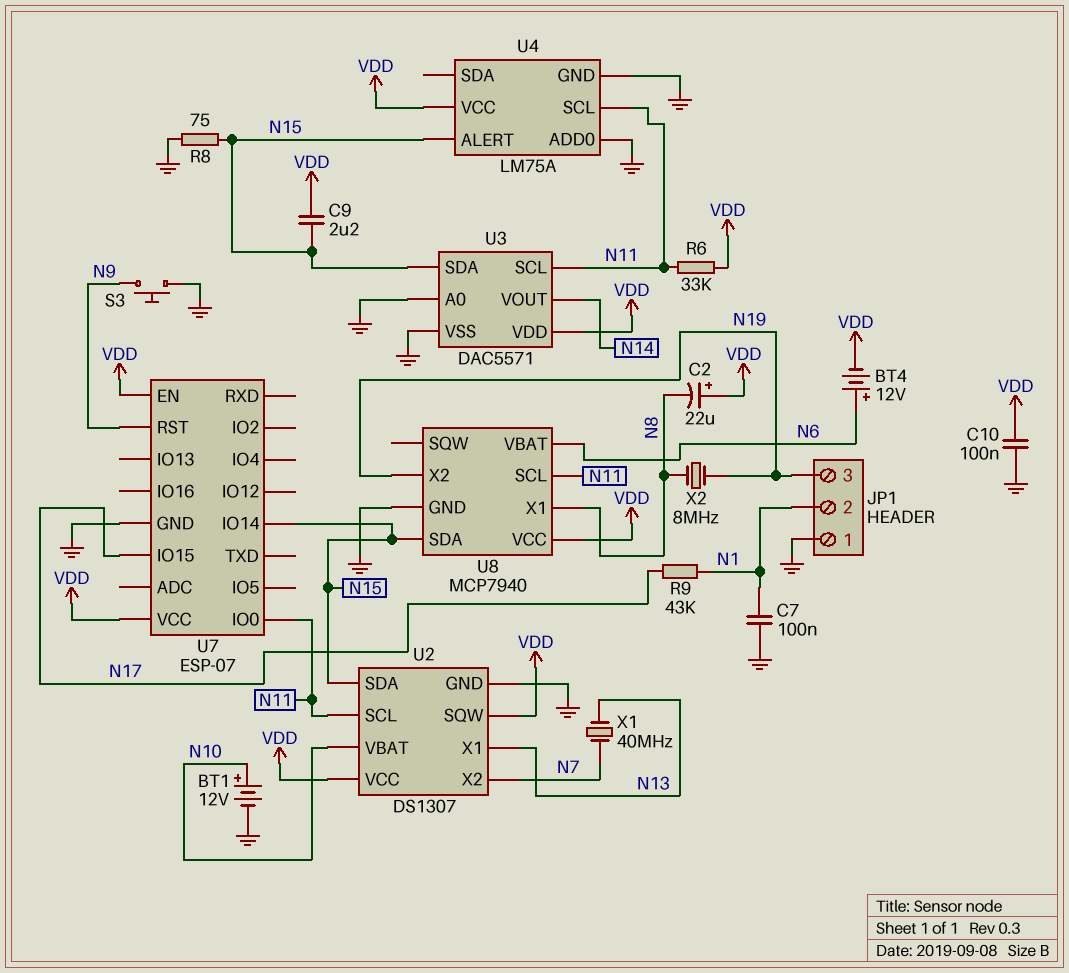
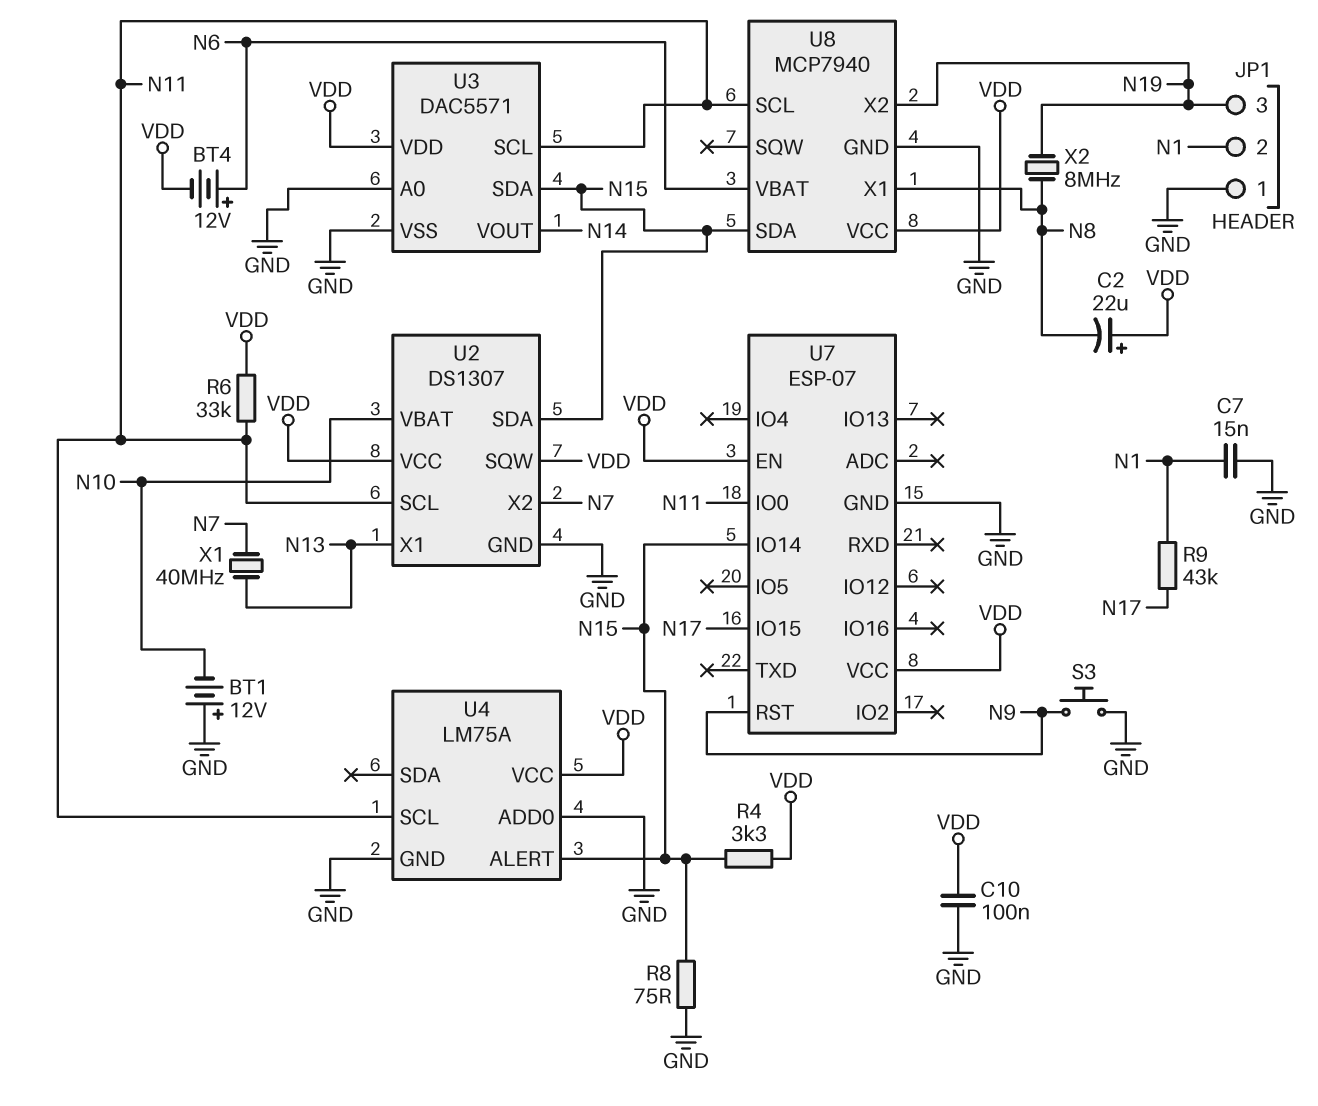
BT1: 12V (plus N10, minus GND) -> 12V (plus GND, minus N10)
C7: 100nF (GND, N1) -> 15nF (GND, N1)
C9: 2.2uF (N15, VDD) -> none
R4: none -> 3.3k (N15, VDD)

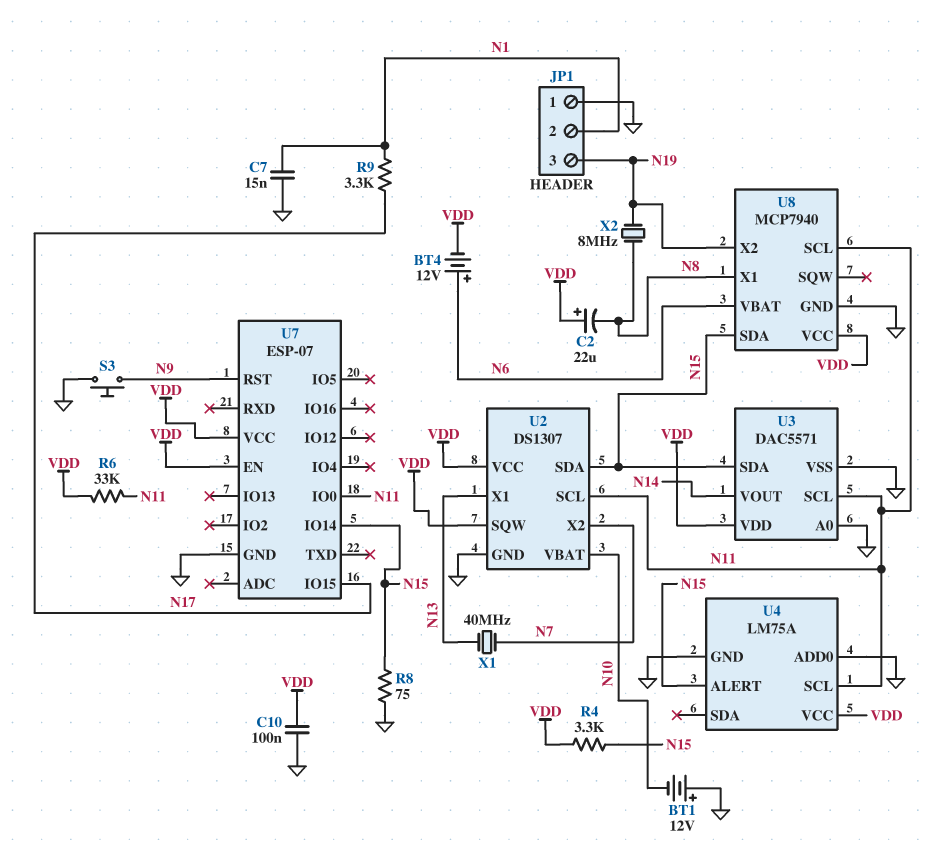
R9: 43k (N1, N17) -> 3.3k (N1, N17)

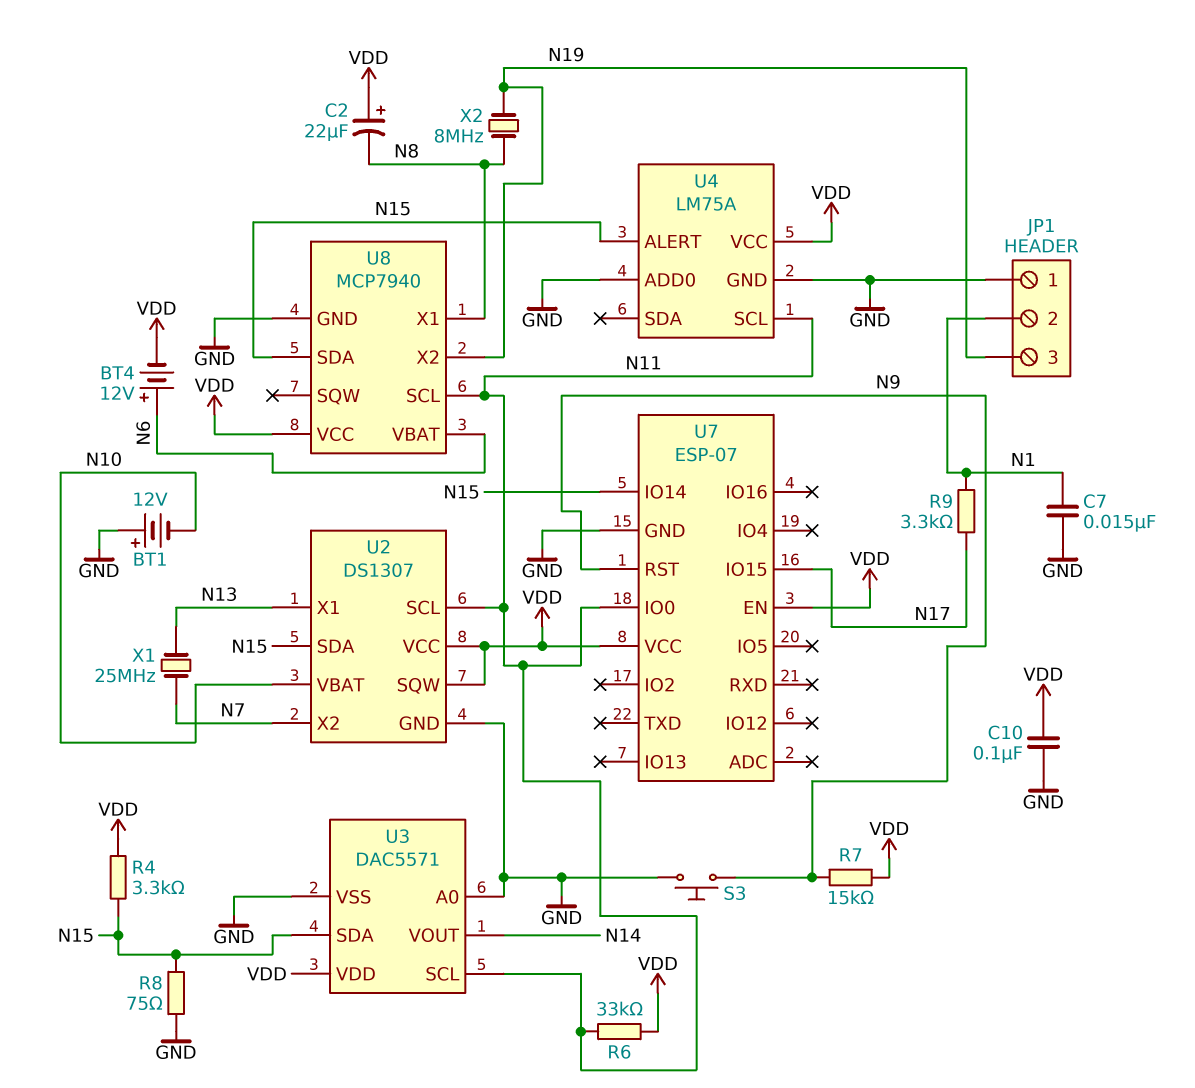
R7: none -> 15k (N9, VDD)
X1: 40MHz (N7, N13) -> 25MHz (N7, N13)

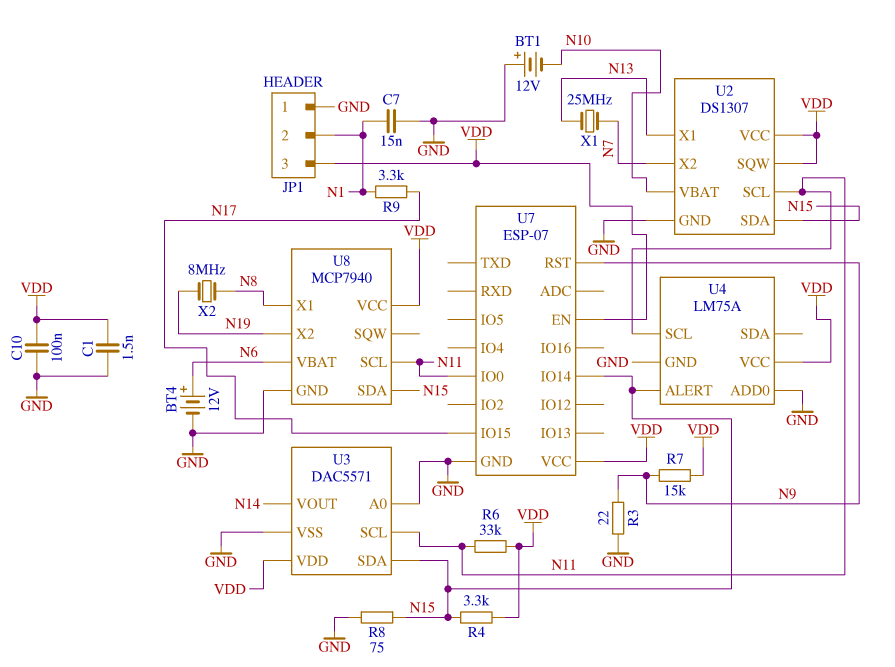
BT4: 12V (plus N6, minus VDD) -> 12V (plus N6, minus GND)
C1: none -> 1.5nF (GND, VDD)
C2: 22uF (plus VDD, minus N8) -> none
JP1 pin 3: N19 -> VDD
R3: none -> 22 (GND, N9)
S3: button (GND, N9) -> none

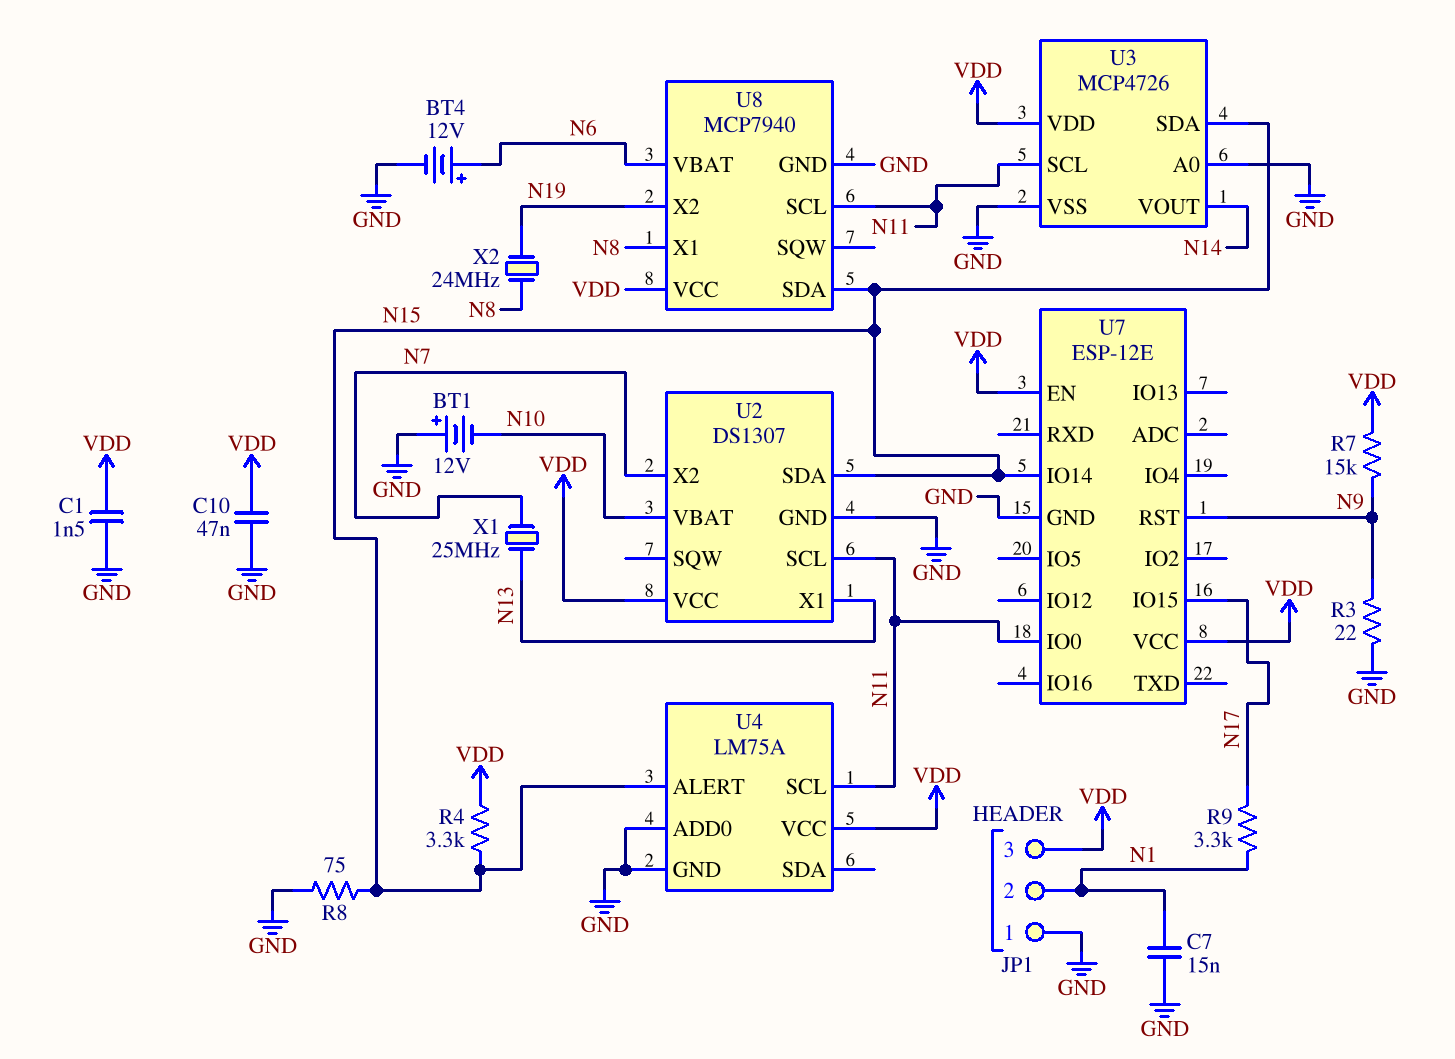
C10: 100nF (GND, VDD) -> 47nF (GND, VDD)
R6: 33k (N11, VDD) -> none
U2 pin SQW: VDD -> none
U3: DAC5571 -> MCP4726
U7: ESP-07 -> ESP-12E
X2: 8MHz (N8, N19) -> 24MHz (N8, N19)

